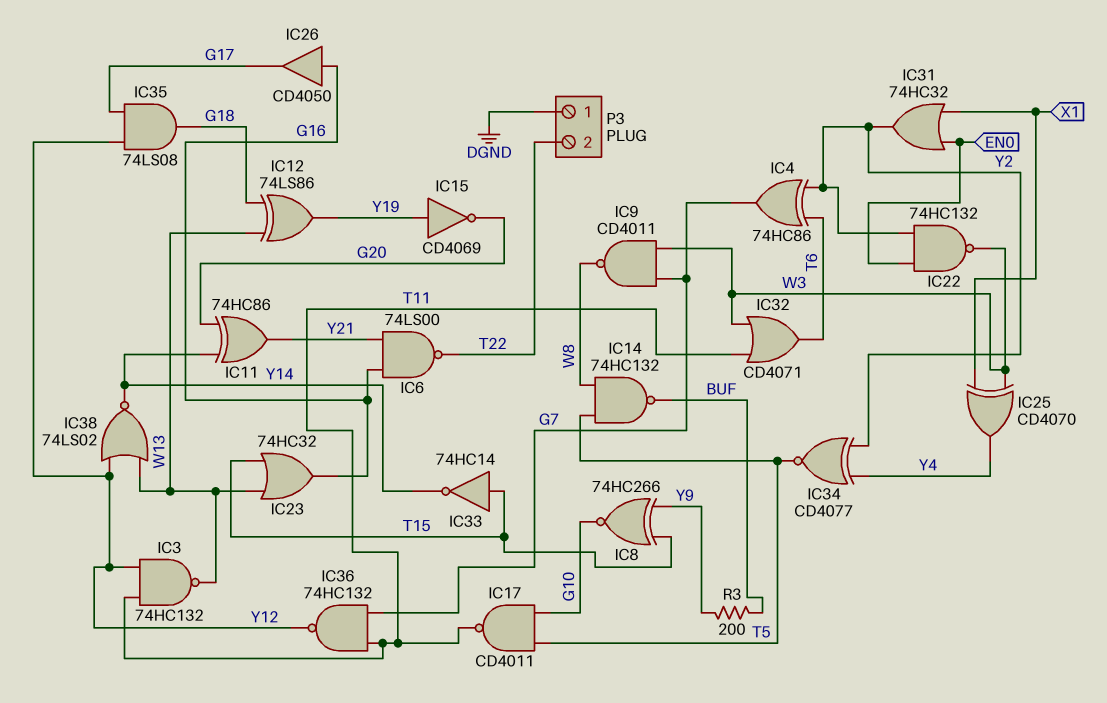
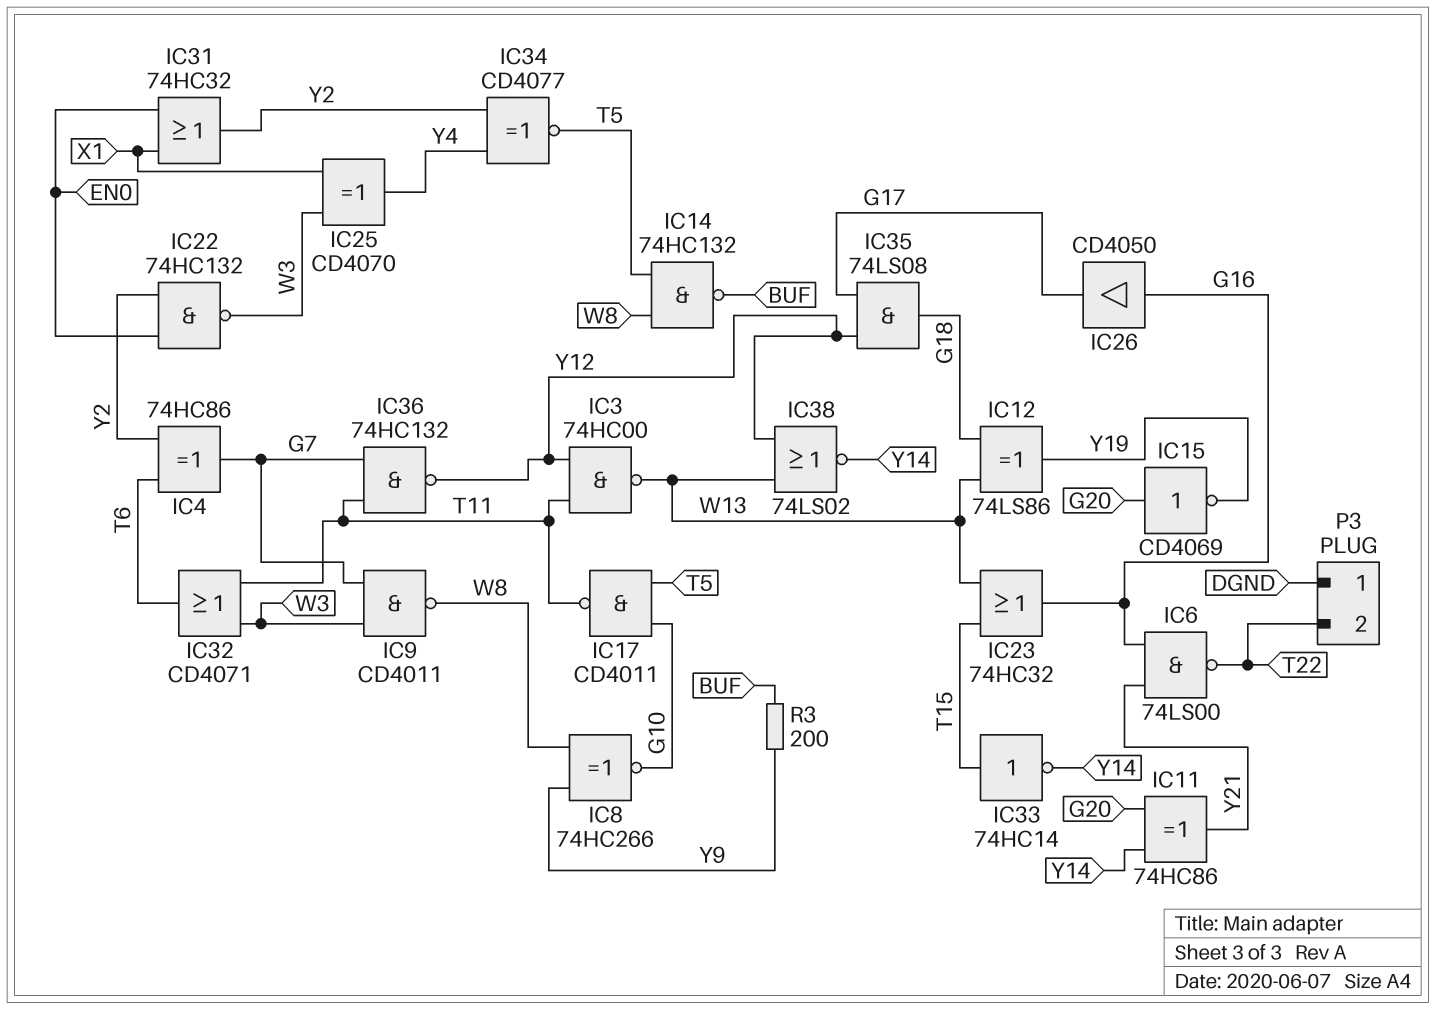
IC3: NAND 74HC132 (in T11, in Y12, out W13) -> NAND 74HC00 (in T11, in Y12, out W13)
IC8: XNOR 74HC266 (in T15, in Y9, out G10) -> XNOR 74HC266 (in W8, in Y9, out G10)
IC15: NOT CD4069 (in Y19, out G20) -> NOT CD4069 (in G20, out Y19)

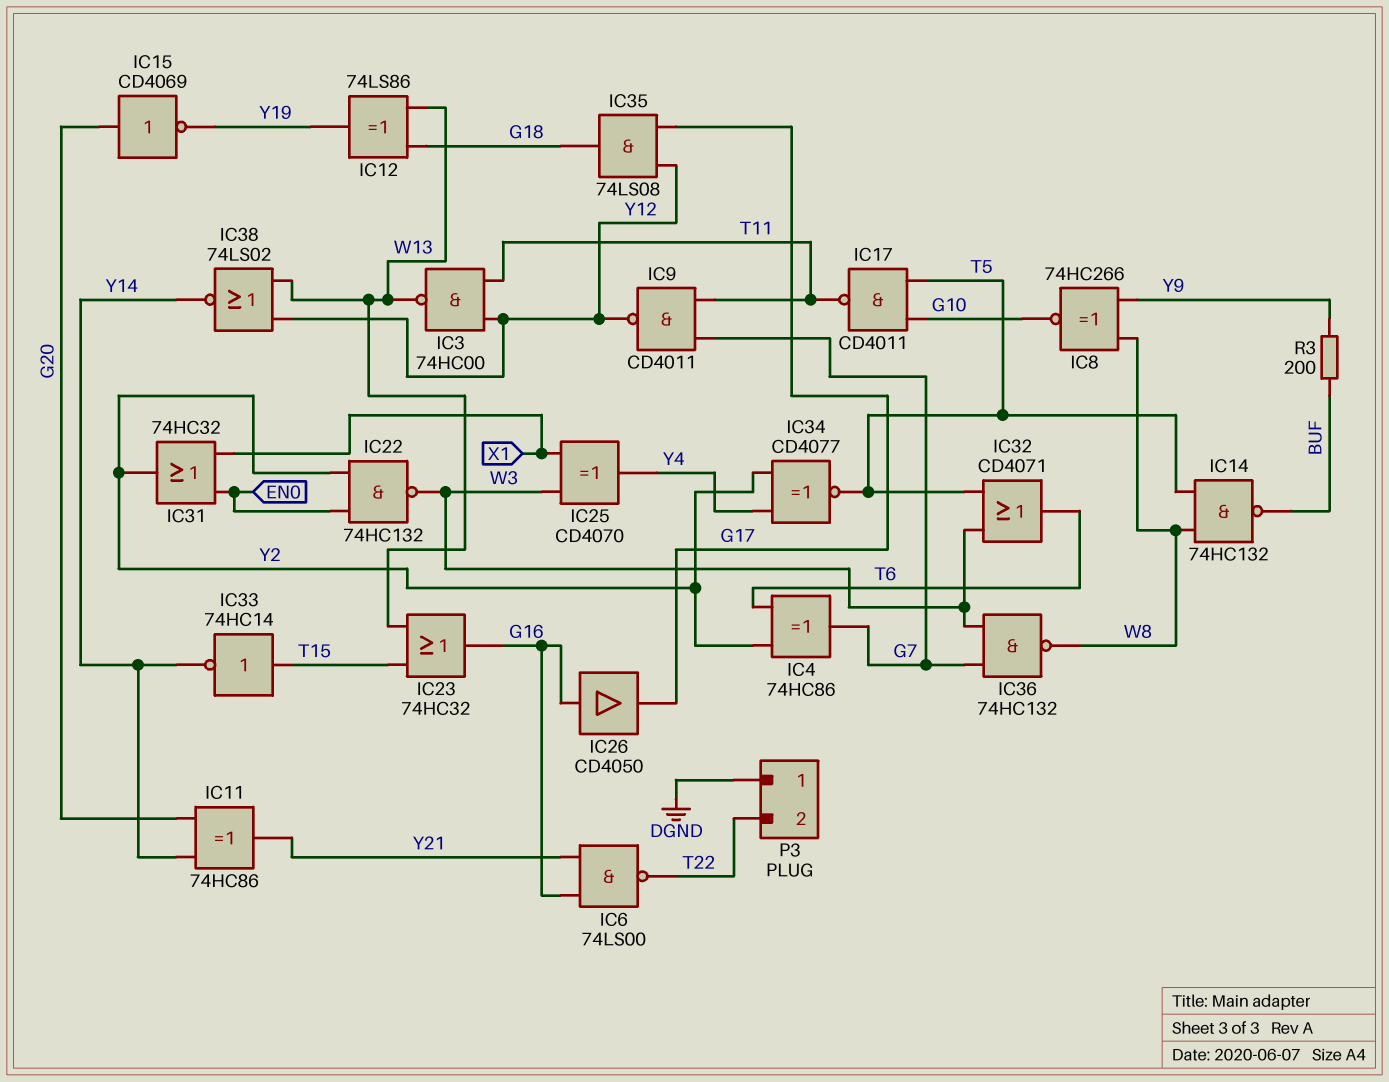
IC9: NAND CD4011 (in G7, in W3, out W8) -> NAND CD4011 (in G7, in T11, out Y12)
IC32: OR CD4071 (in T11, in W3, out T6) -> OR CD4071 (in T5, in W3, out T6)
IC36: NAND 74HC132 (in G7, in T11, out Y12) -> NAND 74HC132 (in G7, in W3, out W8)

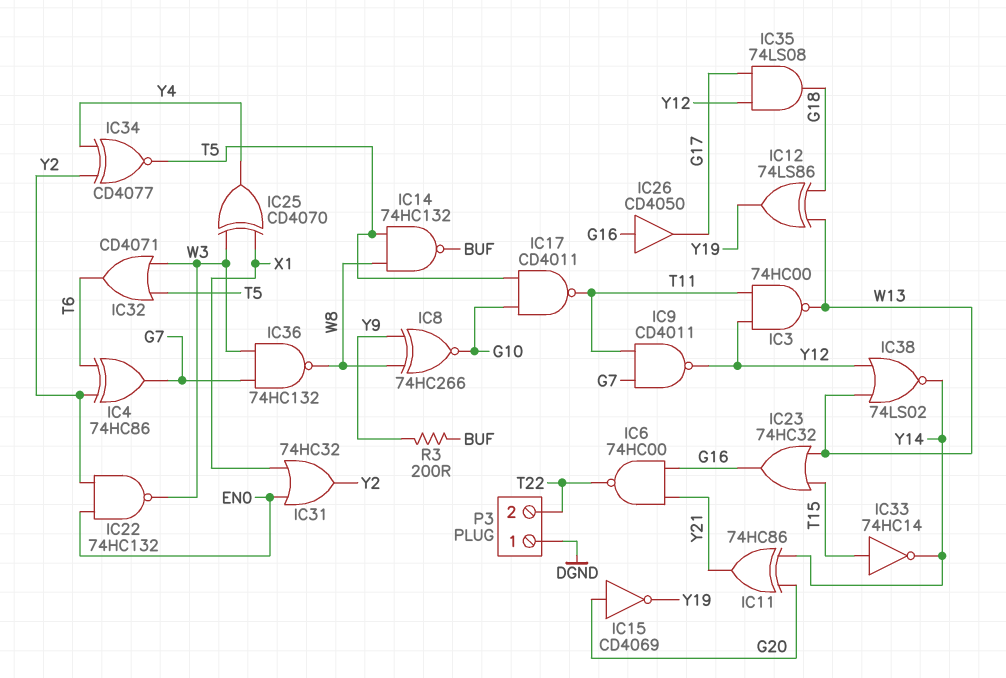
IC6: NAND 74LS00 (in G16, in Y21, out T22) -> NAND 74HC00 (in G16, in Y21, out T22)

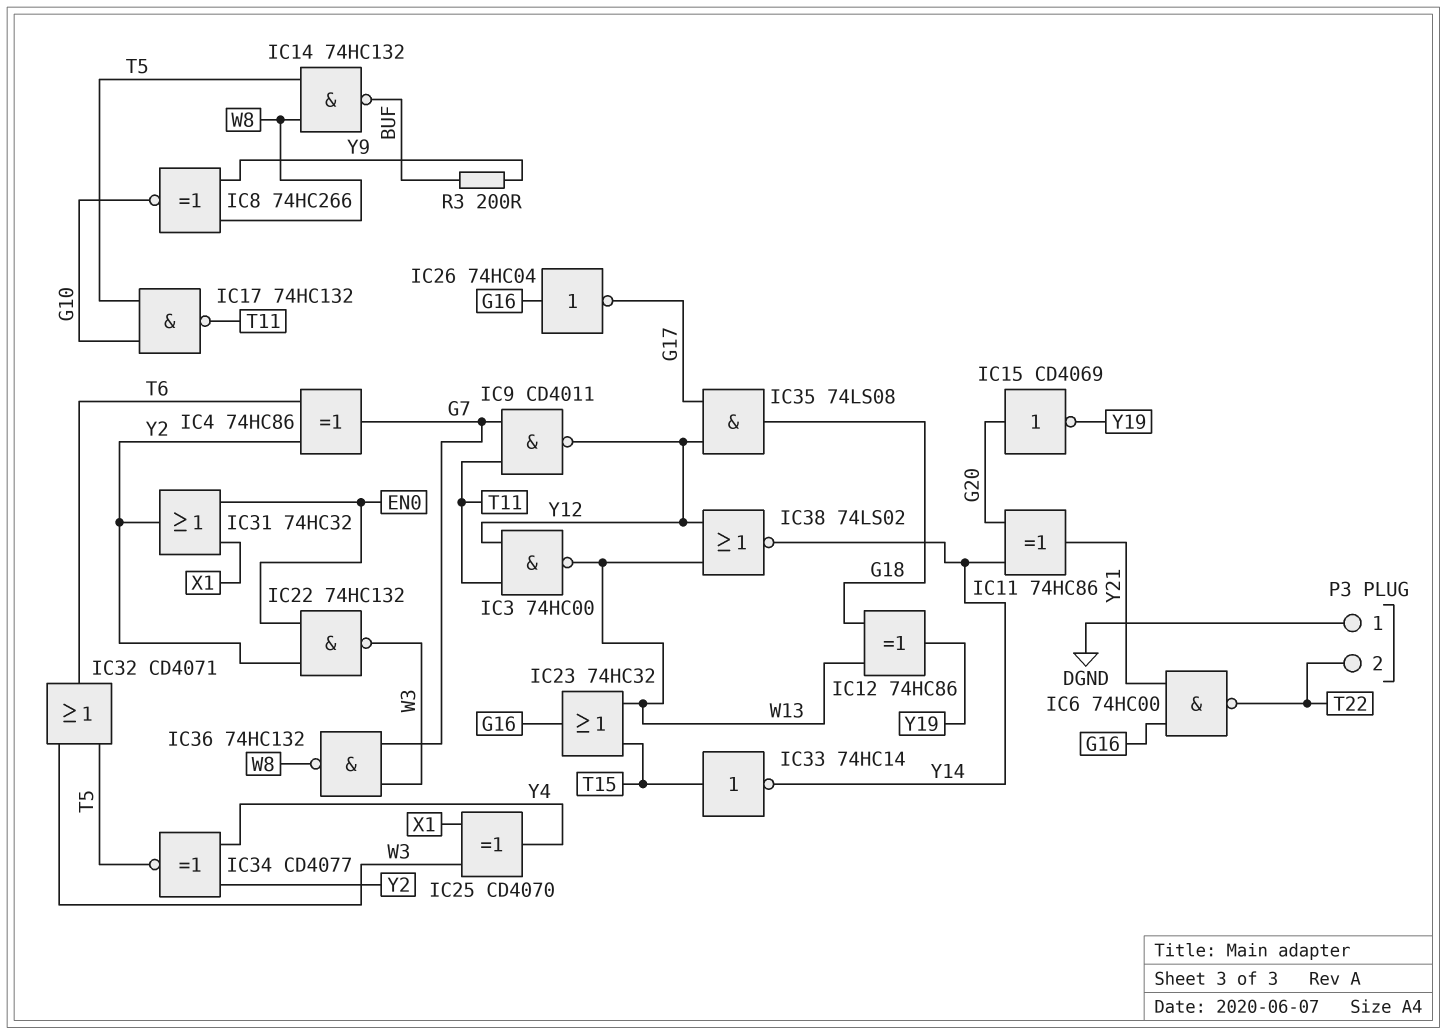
IC12: XOR 74LS86 (in G18, in W13, out Y19) -> XOR 74HC86 (in G18, in W13, out Y19)
IC17: NAND CD4011 (in G10, in T5, out T11) -> NAND 74HC132 (in G10, in T5, out T11)
IC26: buffer CD4050 (in G16, out G17) -> NOT 74HC04 (in G16, out G17)

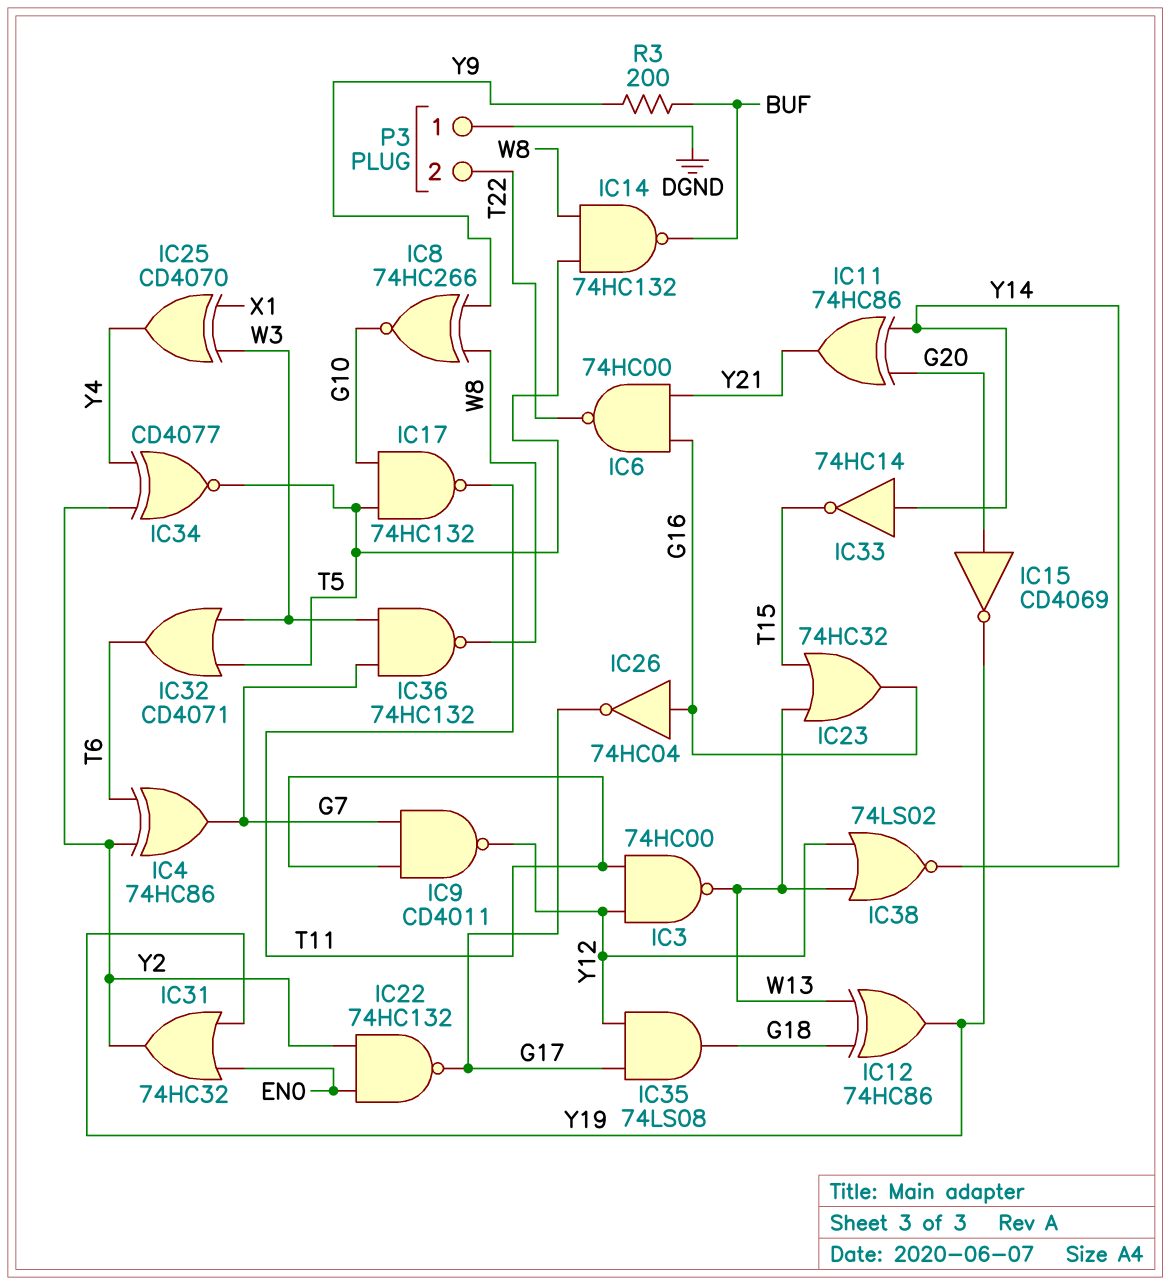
IC22: NAND 74HC132 (in EN0, in Y2, out W3) -> NAND 74HC132 (in EN0, in Y2, out G17)
IC31: OR 74HC32 (in EN0, in X1, out Y2) -> OR 74HC32 (in EN0, in Y19, out Y2)
IC33: NOT 74HC14 (in T15, out Y14) -> NOT 74HC14 (in Y14, out T15)

